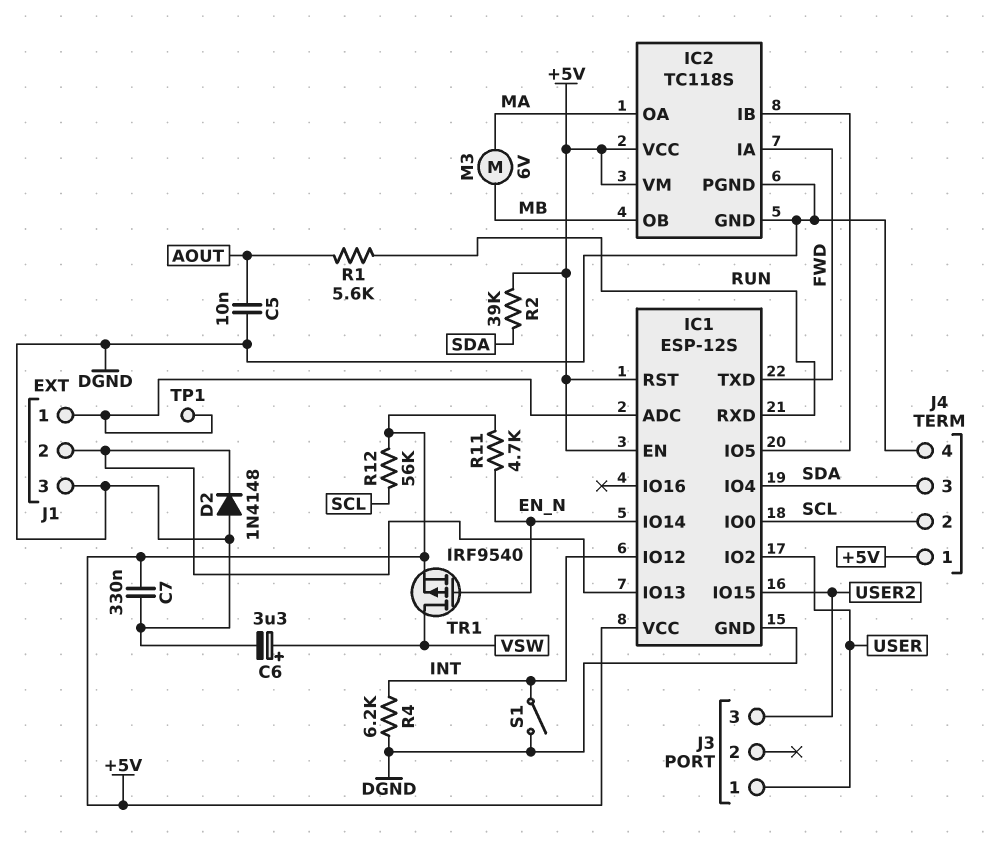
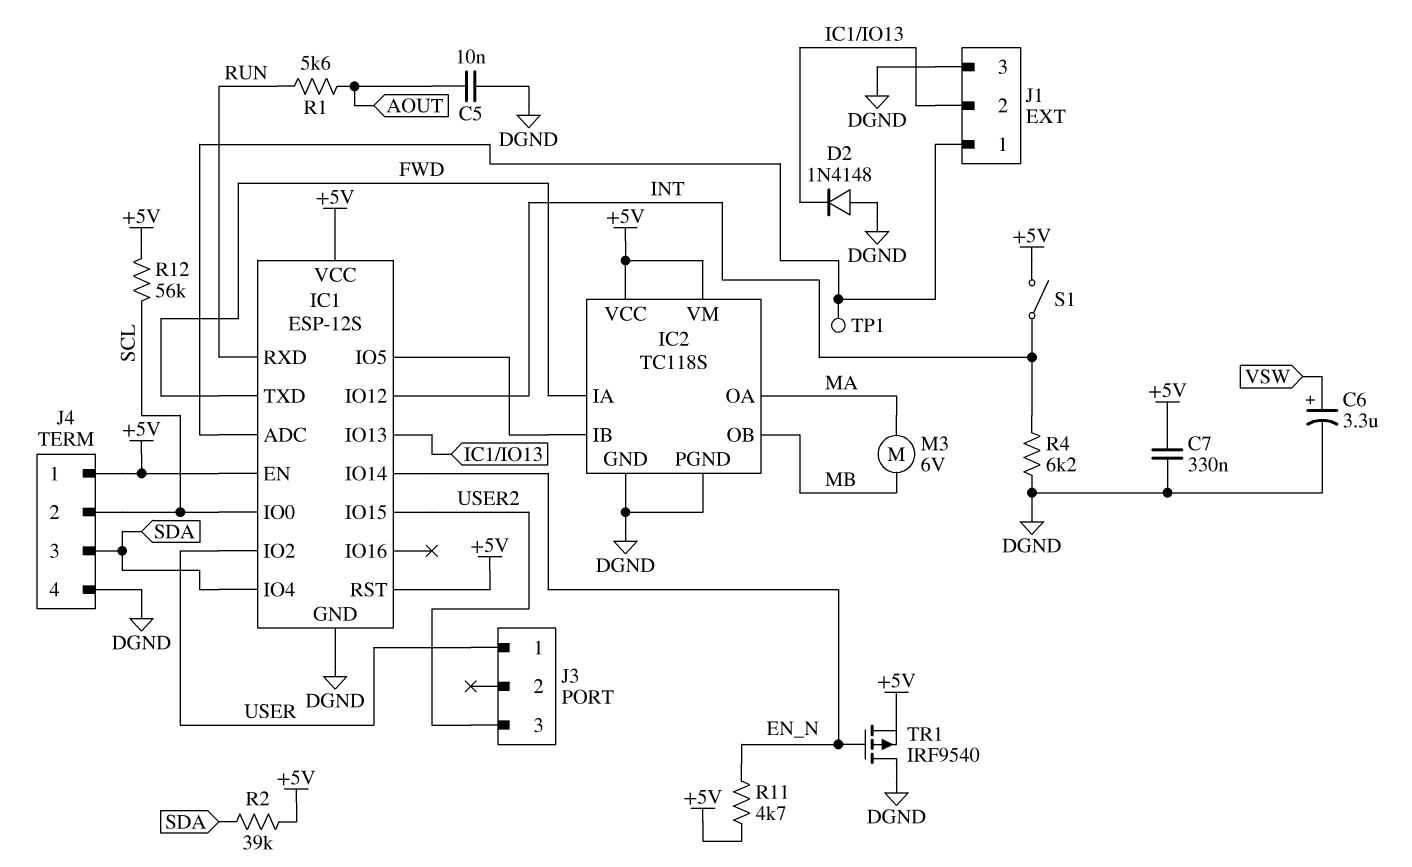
S1: switch (DGND, INT) -> switch (+5V, INT)
TR1: PMOS IRF9540 (G EN_N, D VSW, S +5V) -> PMOS IRF9540 (G EN_N, D DGND, S +5V)

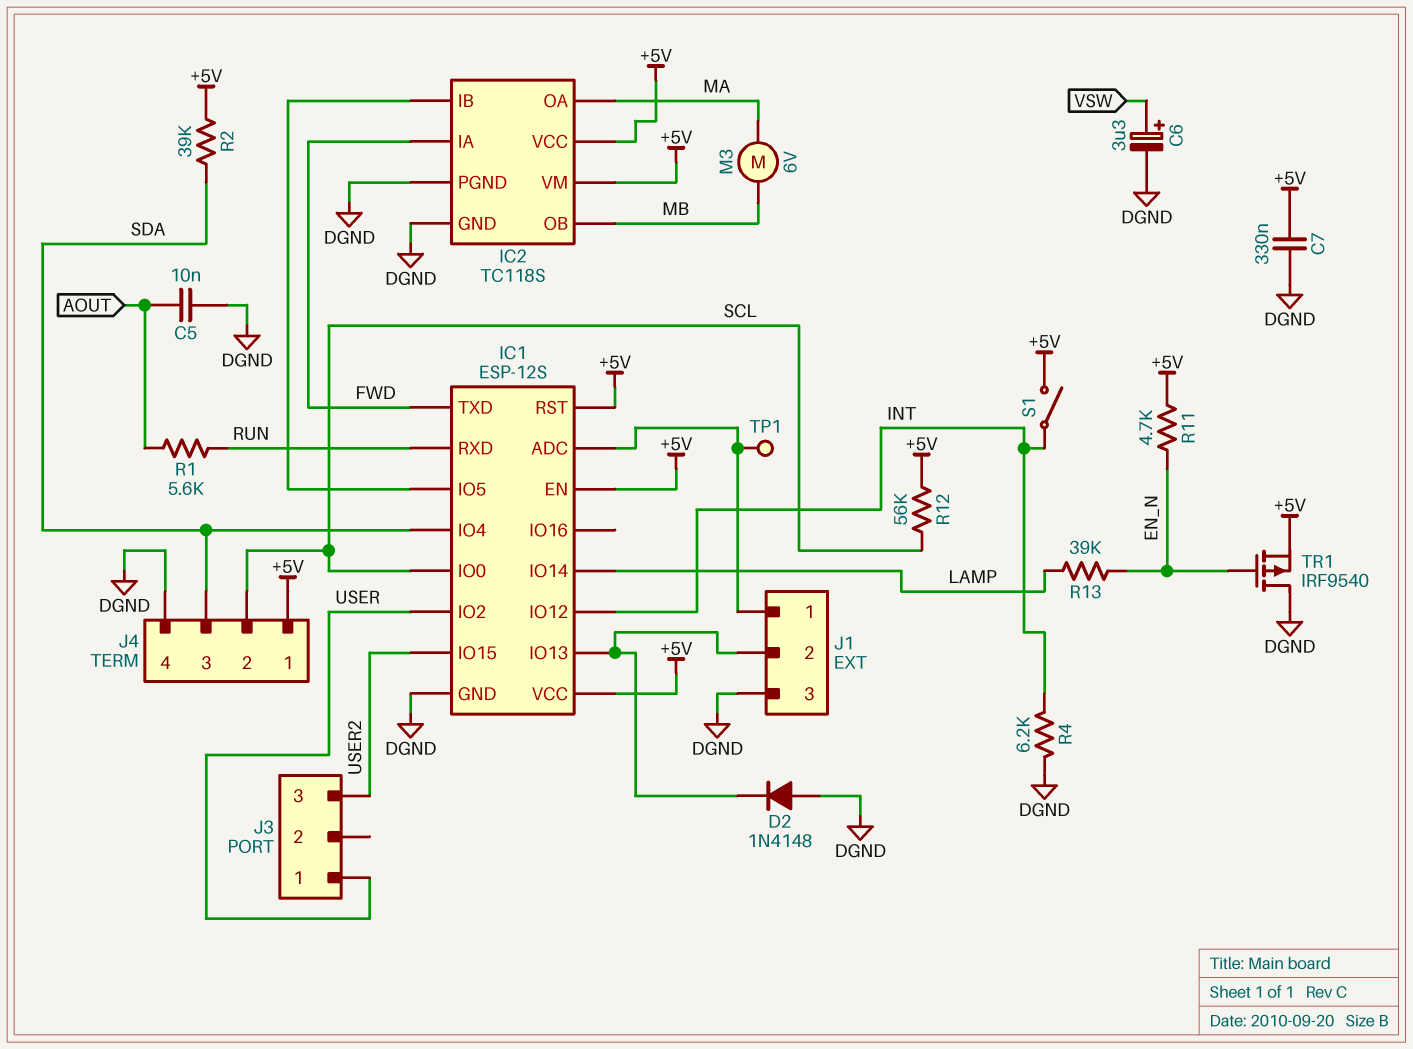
IC1 pin IO14: EN_N -> LAMP
R13: none -> 39k (EN_N, LAMP)

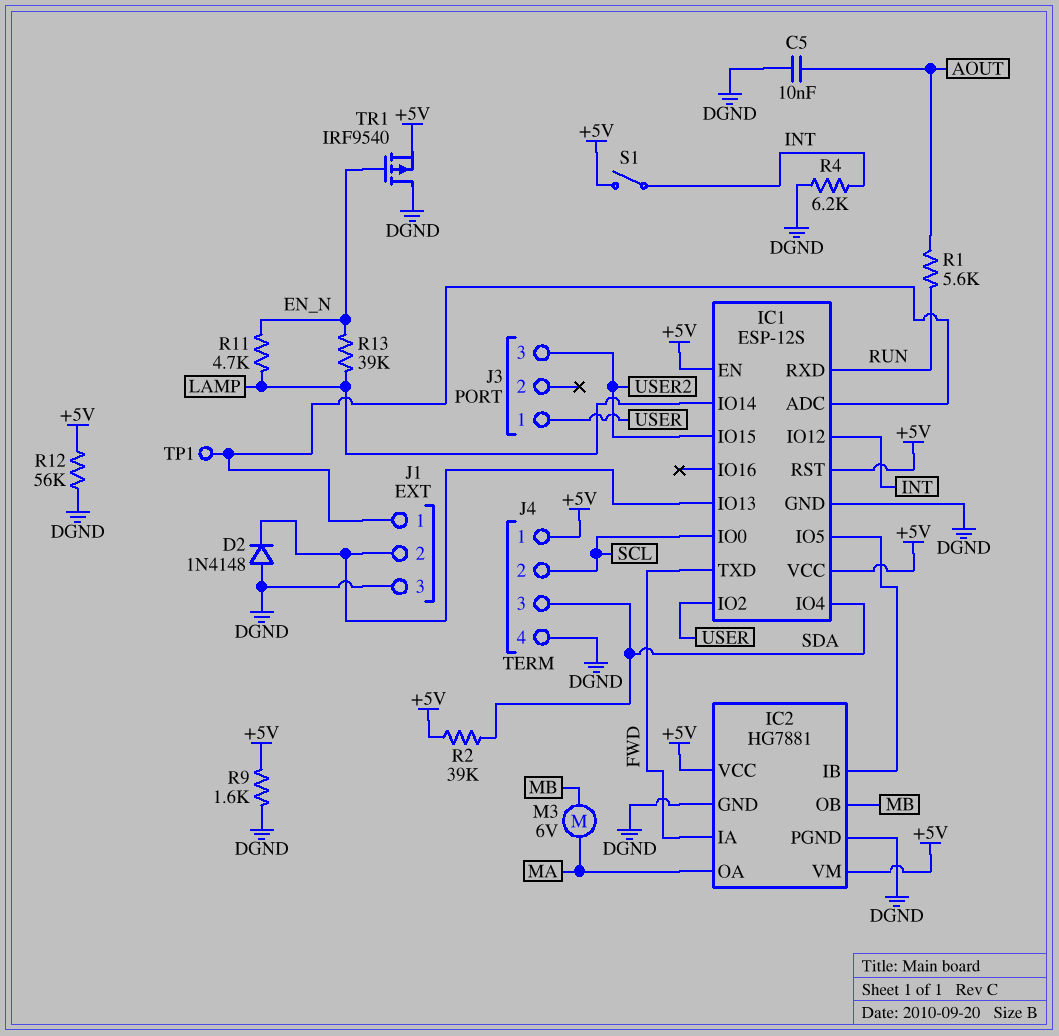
C6: 3.3uF (plus VSW, minus DGND) -> none
C7: 330nF (+5V, DGND) -> none
IC2: TC118S -> HG7881
R9: none -> 1.6k (+5V, DGND)
R11: 4.7k (+5V, EN_N) -> 4.7k (EN_N, LAMP)
R12: 56k (+5V, SCL) -> 56k (+5V, DGND)

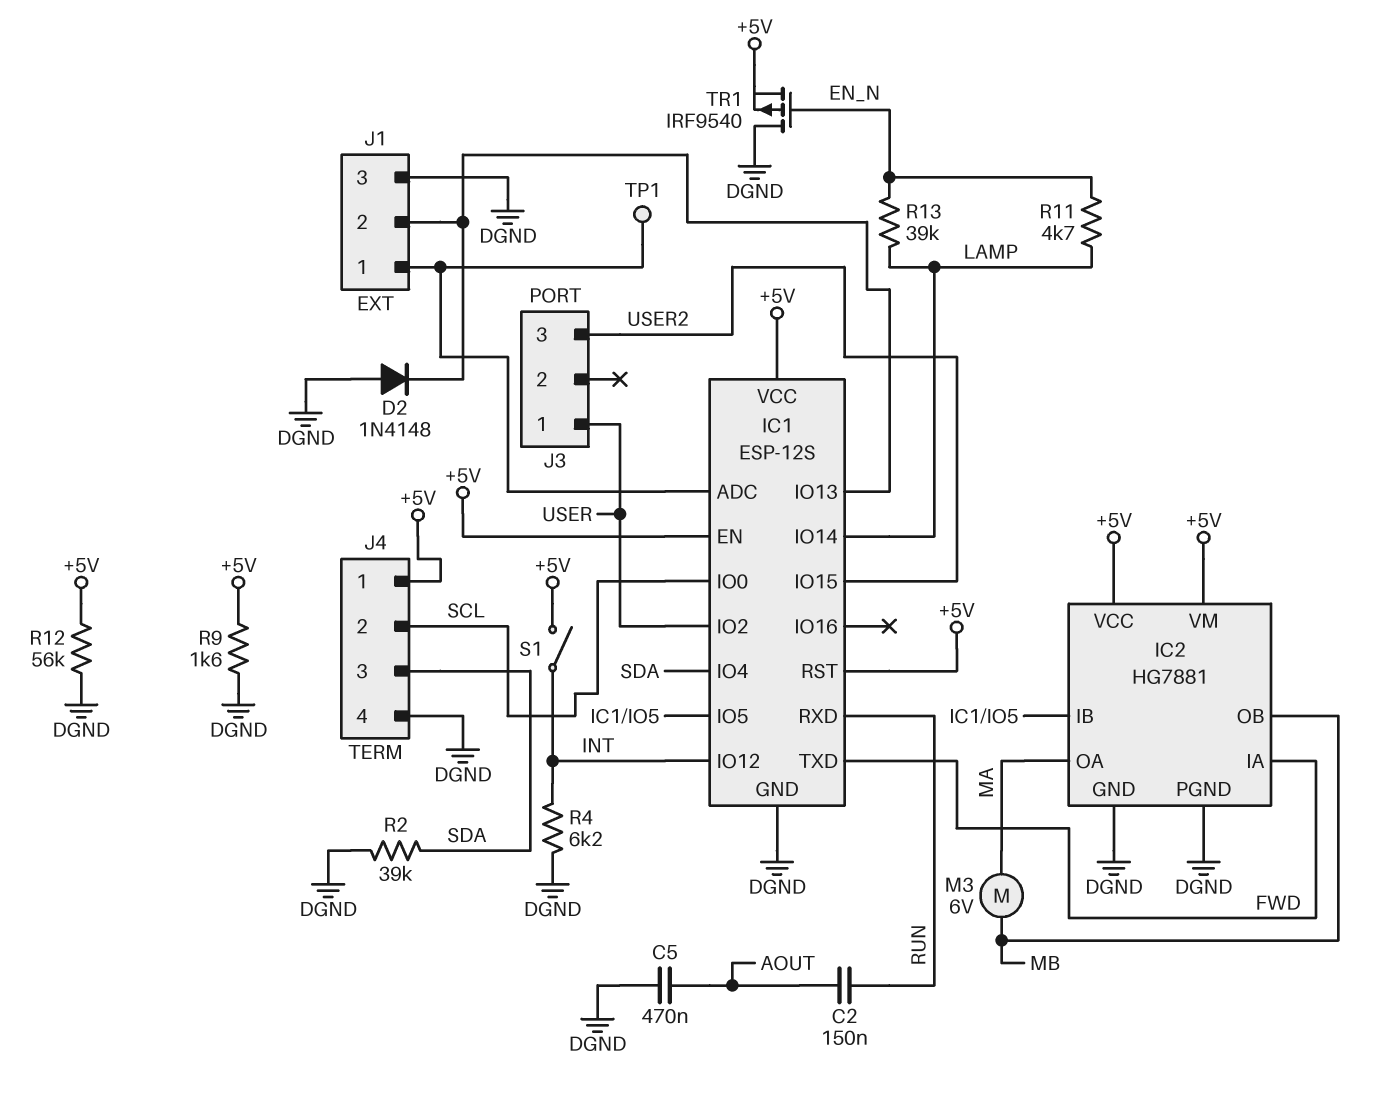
C2: none -> 150nF (AOUT, RUN)
C5: 10nF (AOUT, DGND) -> 470nF (AOUT, DGND)
R1: 5.6k (AOUT, RUN) -> none
R2: 39k (+5V, SDA) -> 39k (DGND, SDA)

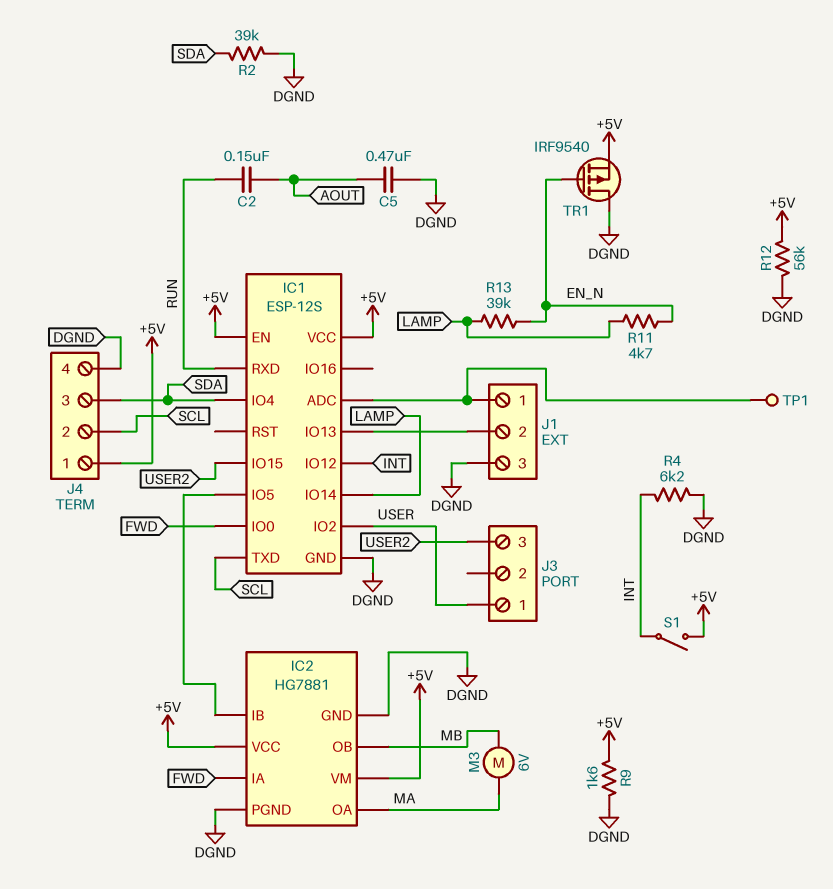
D2: diode 1N4148 (A DGND, K IC1/IO13) -> none
IC1 pin IO0: SCL -> FWD
IC1 pin RST: +5V -> none
IC1 pin TXD: FWD -> SCL

